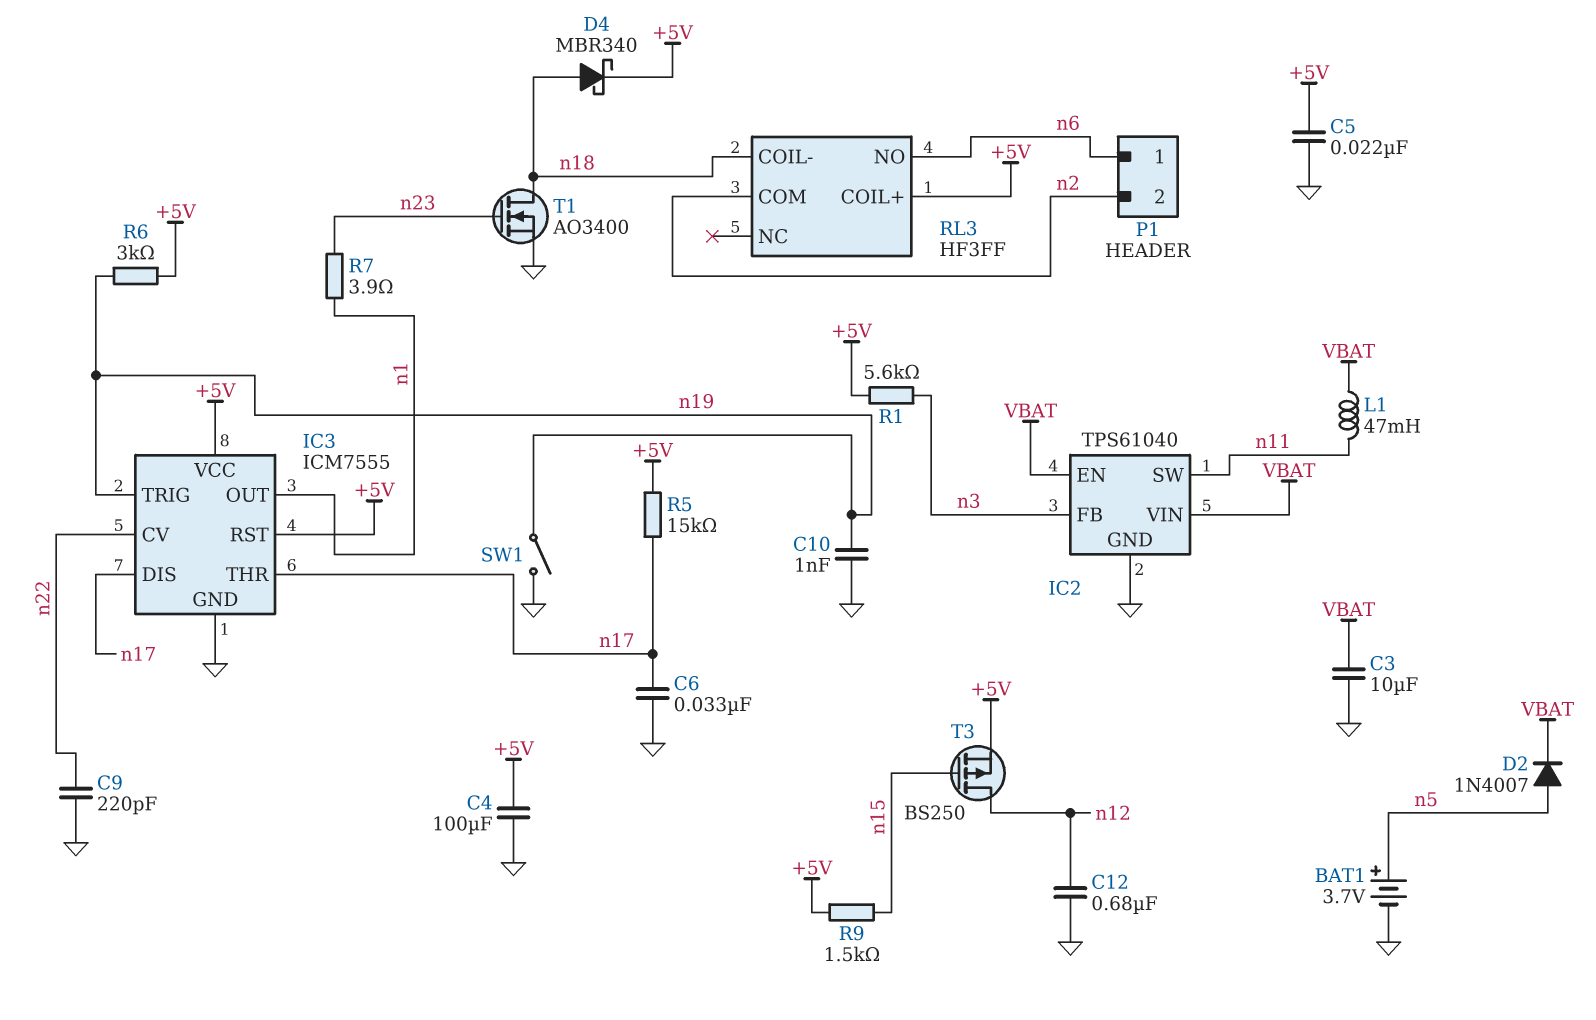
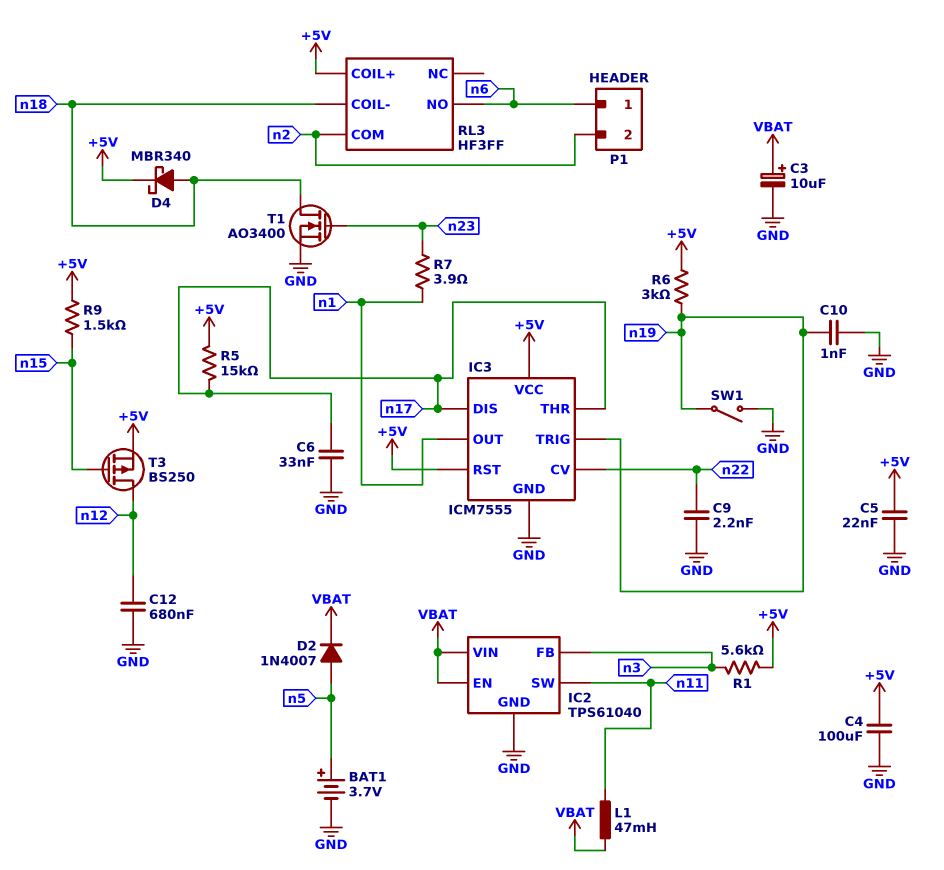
C3: 10uF (GND, VBAT) -> 10uF (plus VBAT, minus GND)
C9: 220pF (GND, n22) -> 2.2nF (GND, n22)

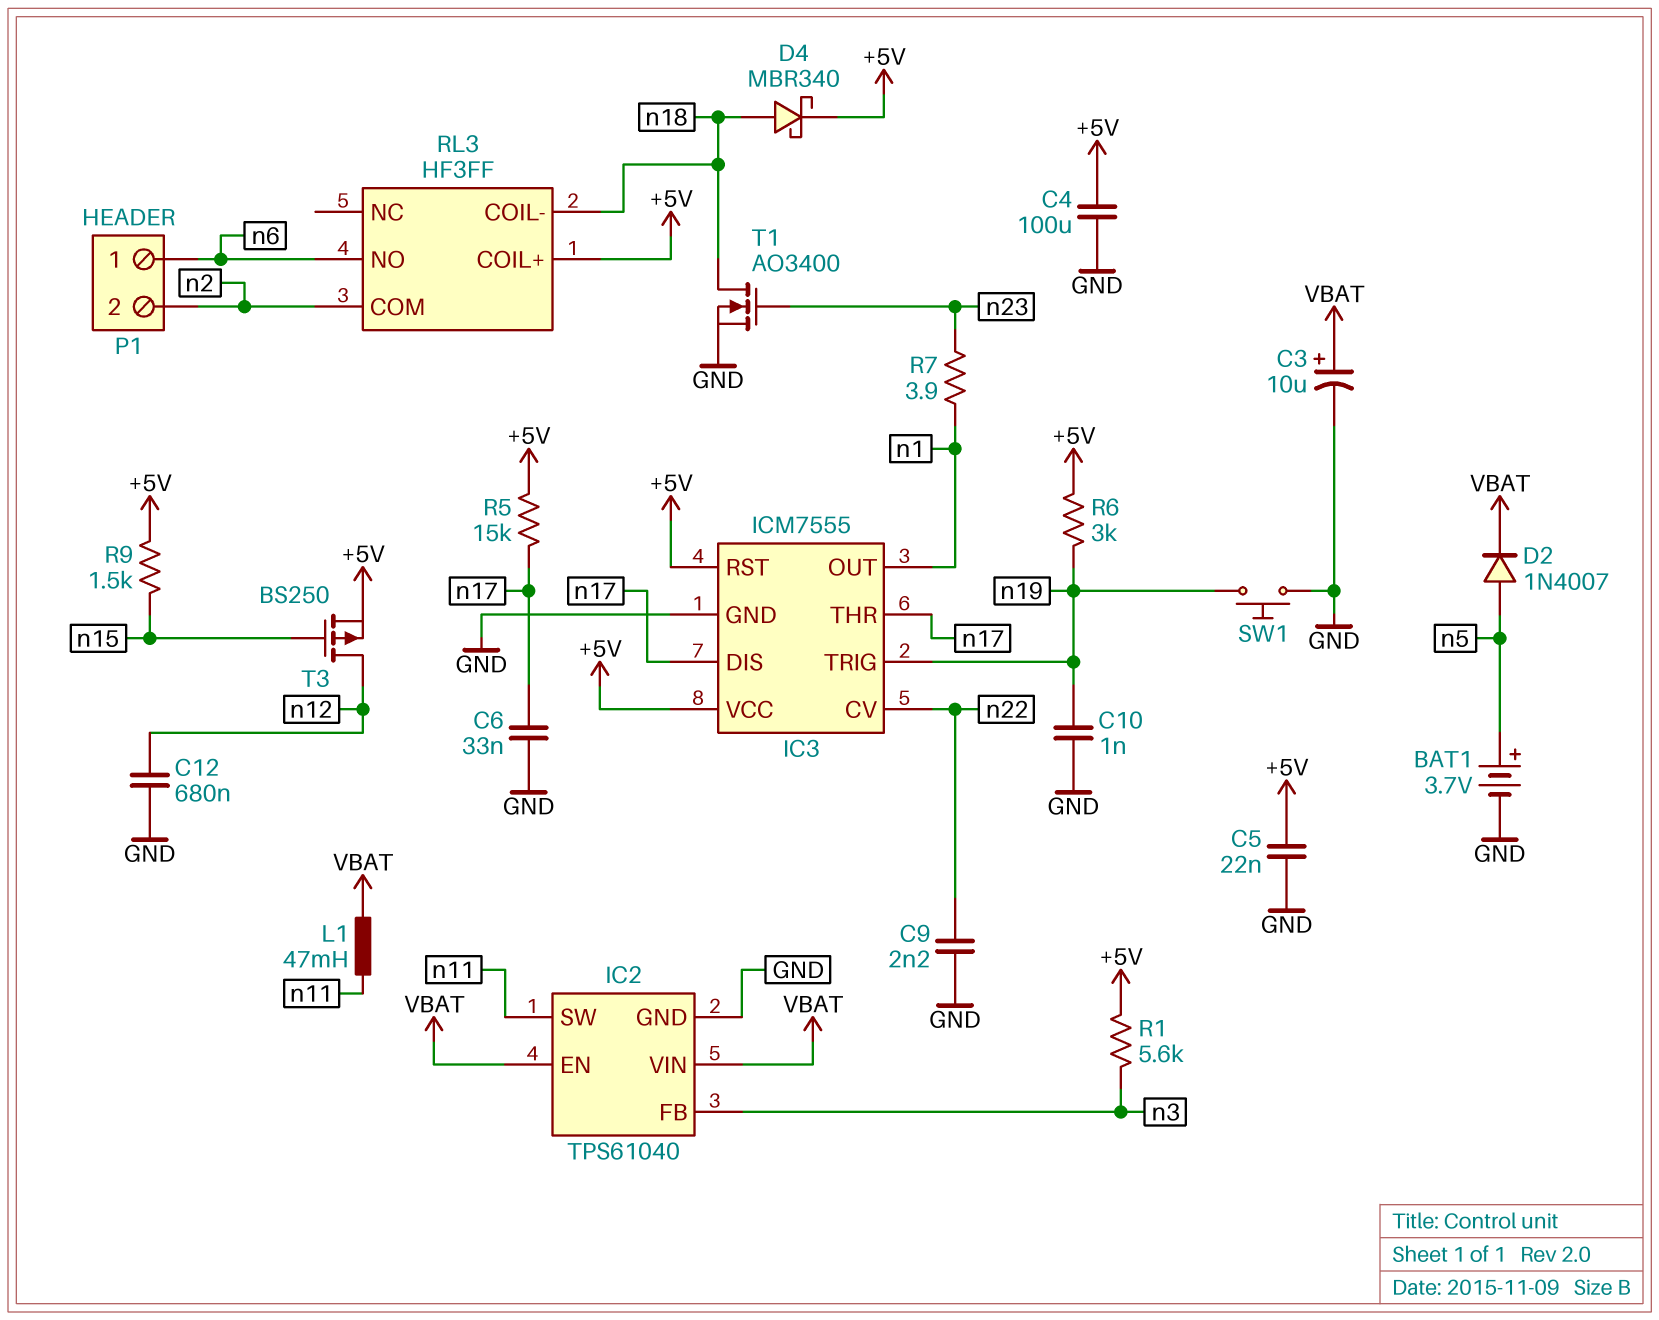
SW1: switch (GND, n19) -> button (GND, n19)

